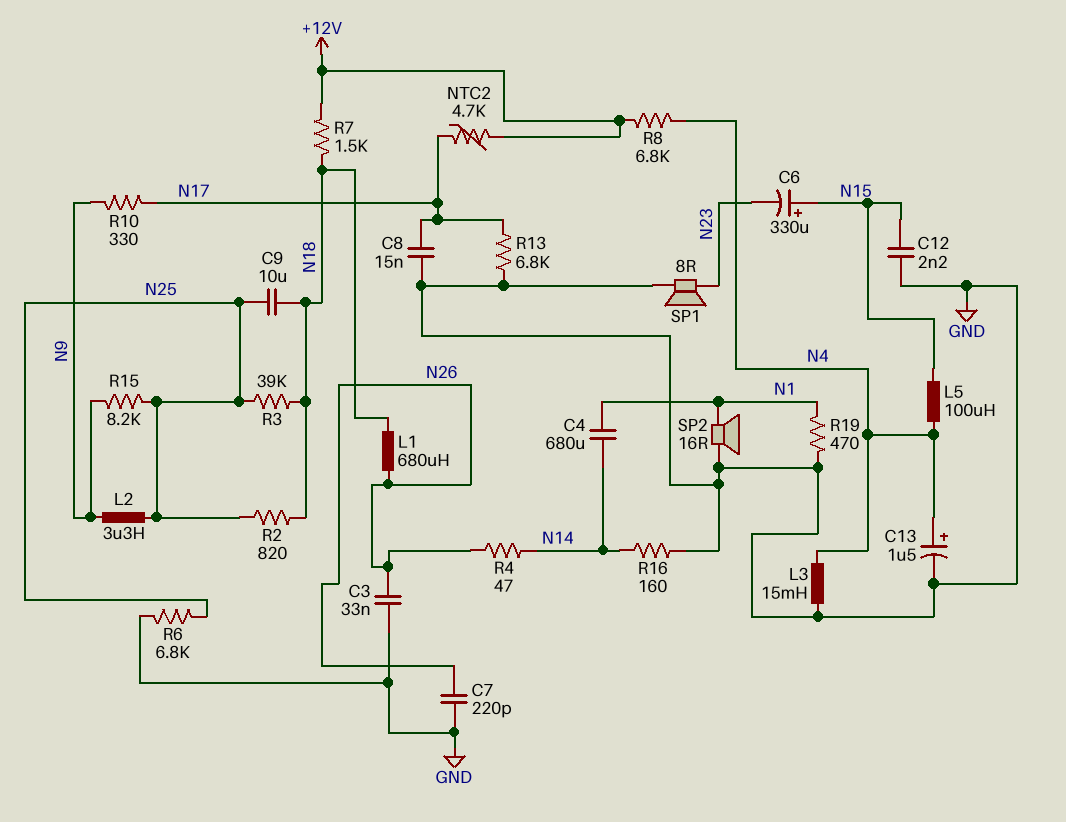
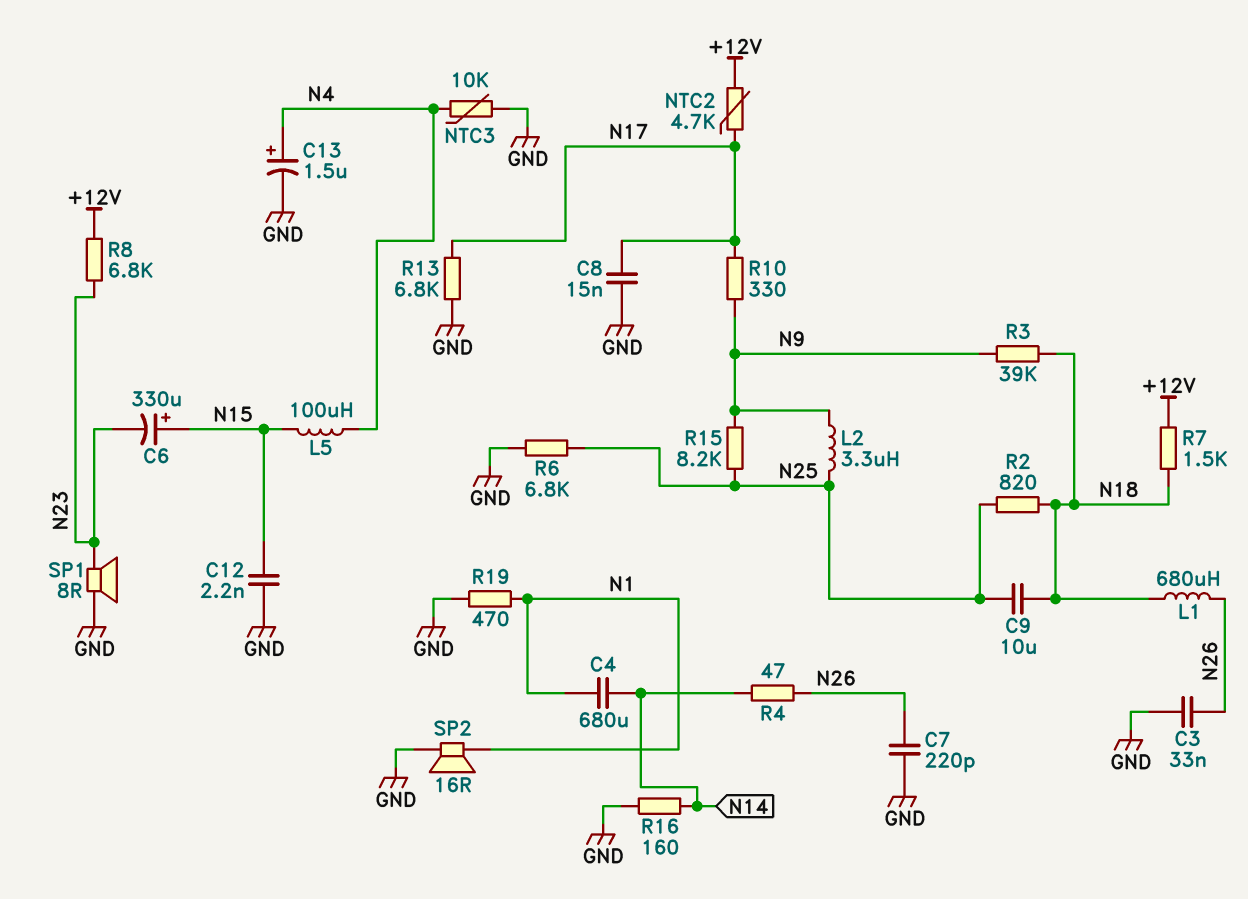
L3: 15mH (GND, N4) -> none
NTC3: none -> 10k (GND, N4)
R3: 39k (N18, N25) -> 39k (N9, N18)
R8: 6.8k (+12V, N4) -> 6.8k (+12V, N23)

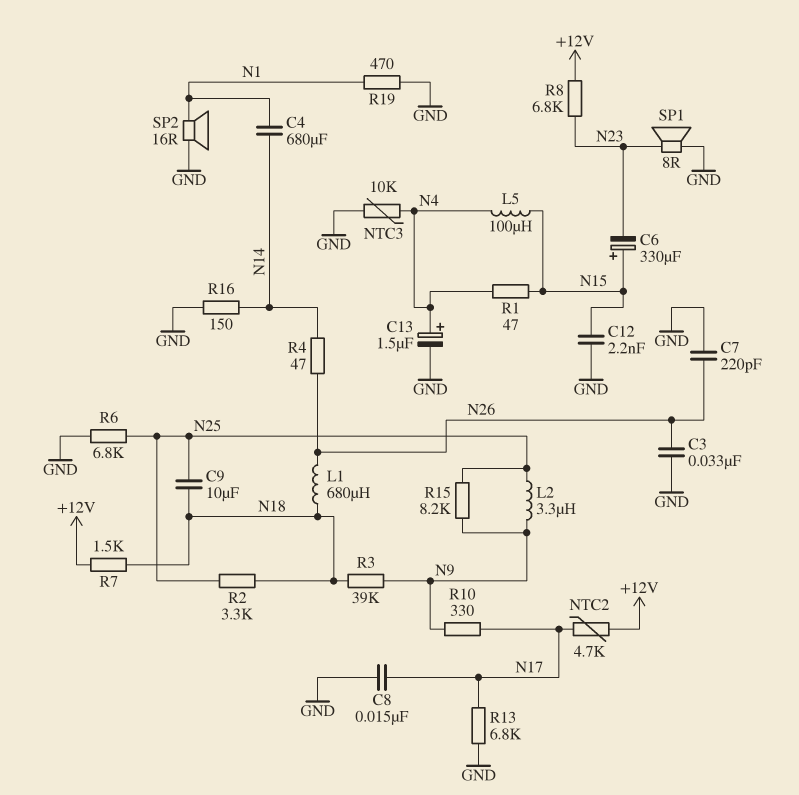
R1: none -> 47 (N4, N15)
R2: 820 (N18, N25) -> 3.3k (N18, N25)
R16: 160 (GND, N14) -> 150 (GND, N14)

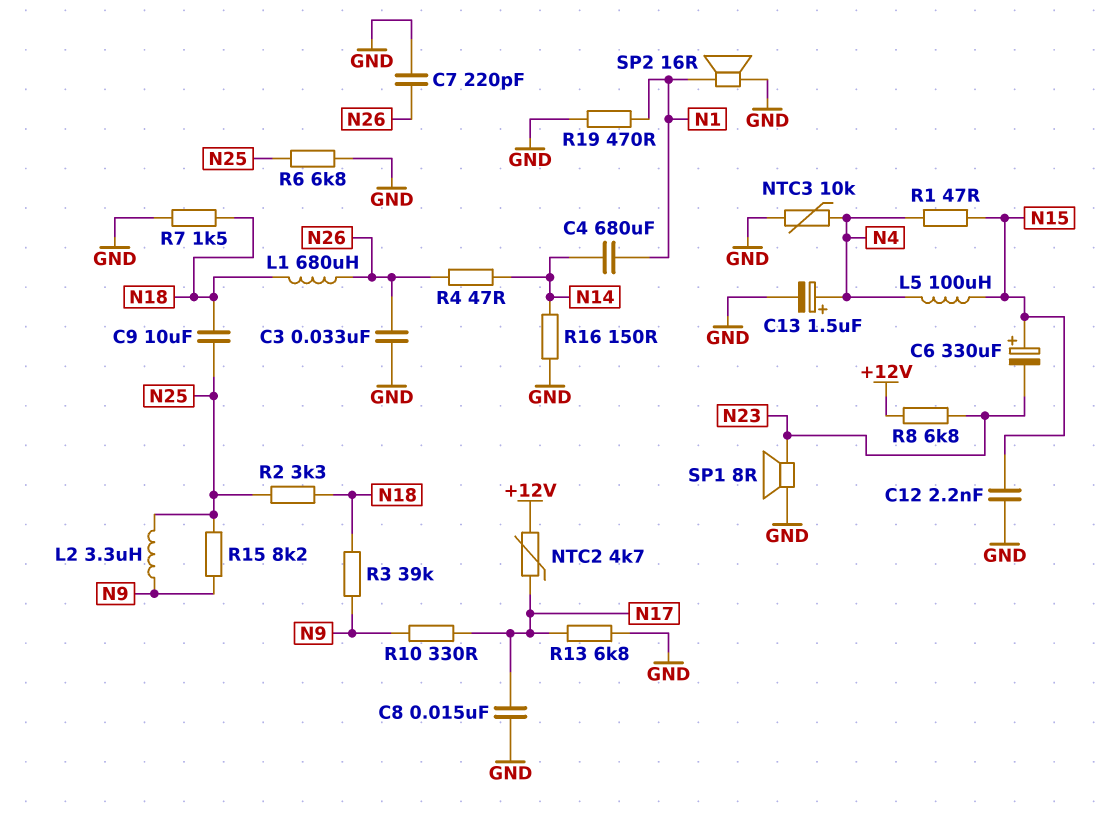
R7: 1.5k (+12V, N18) -> 1.5k (GND, N18)

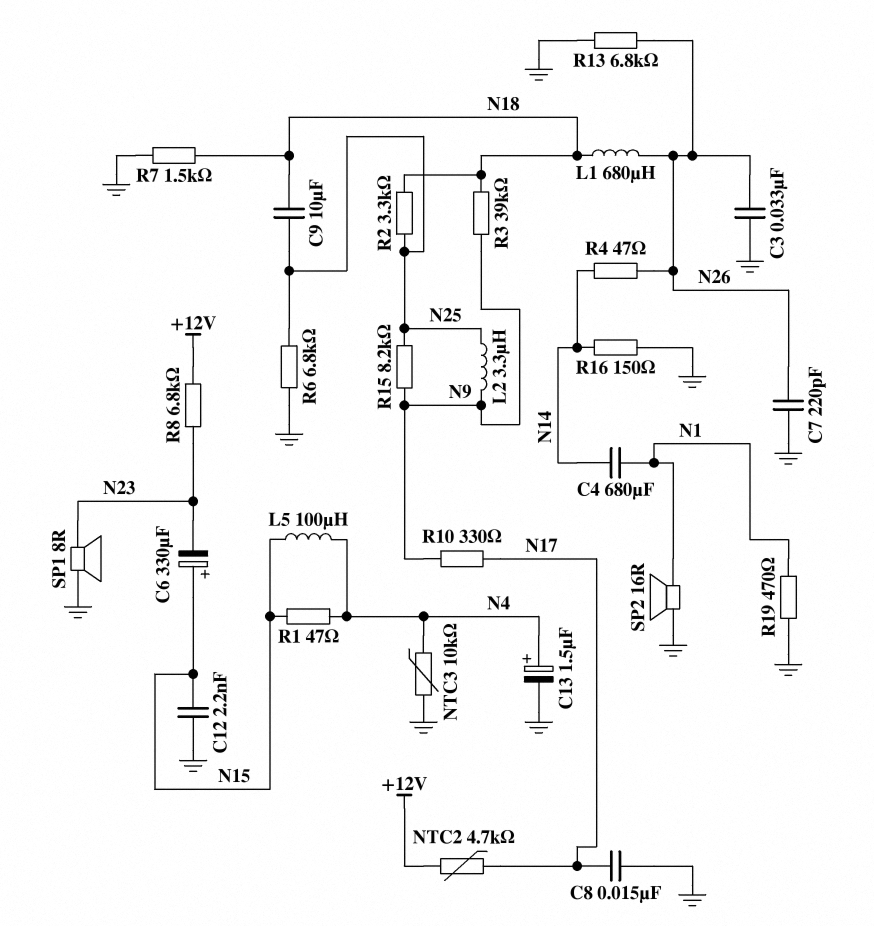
R13: 6.8k (GND, N17) -> 6.8k (GND, N26)

